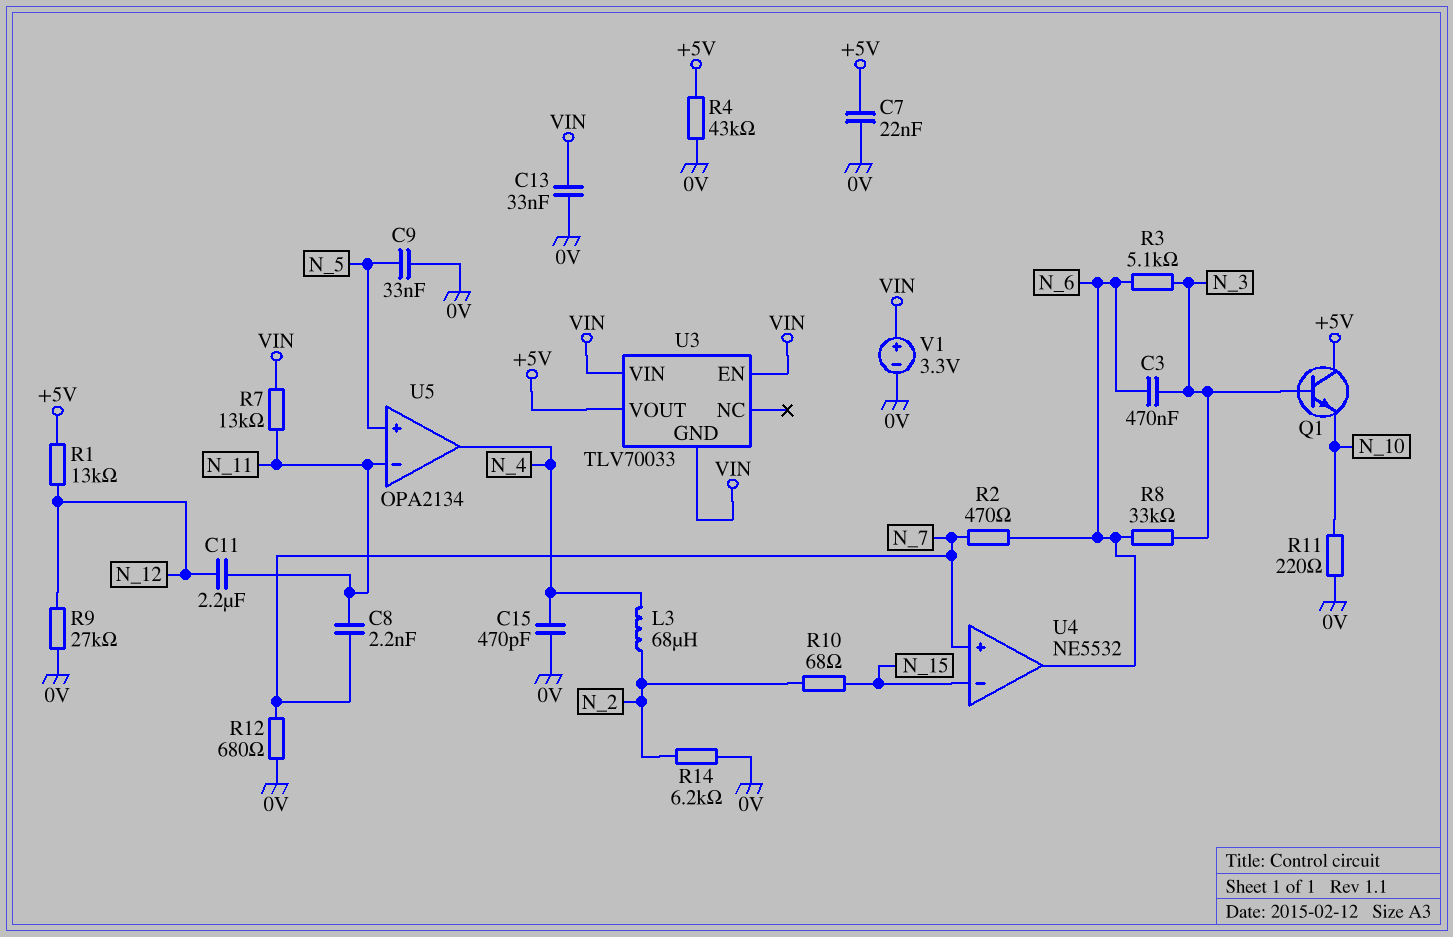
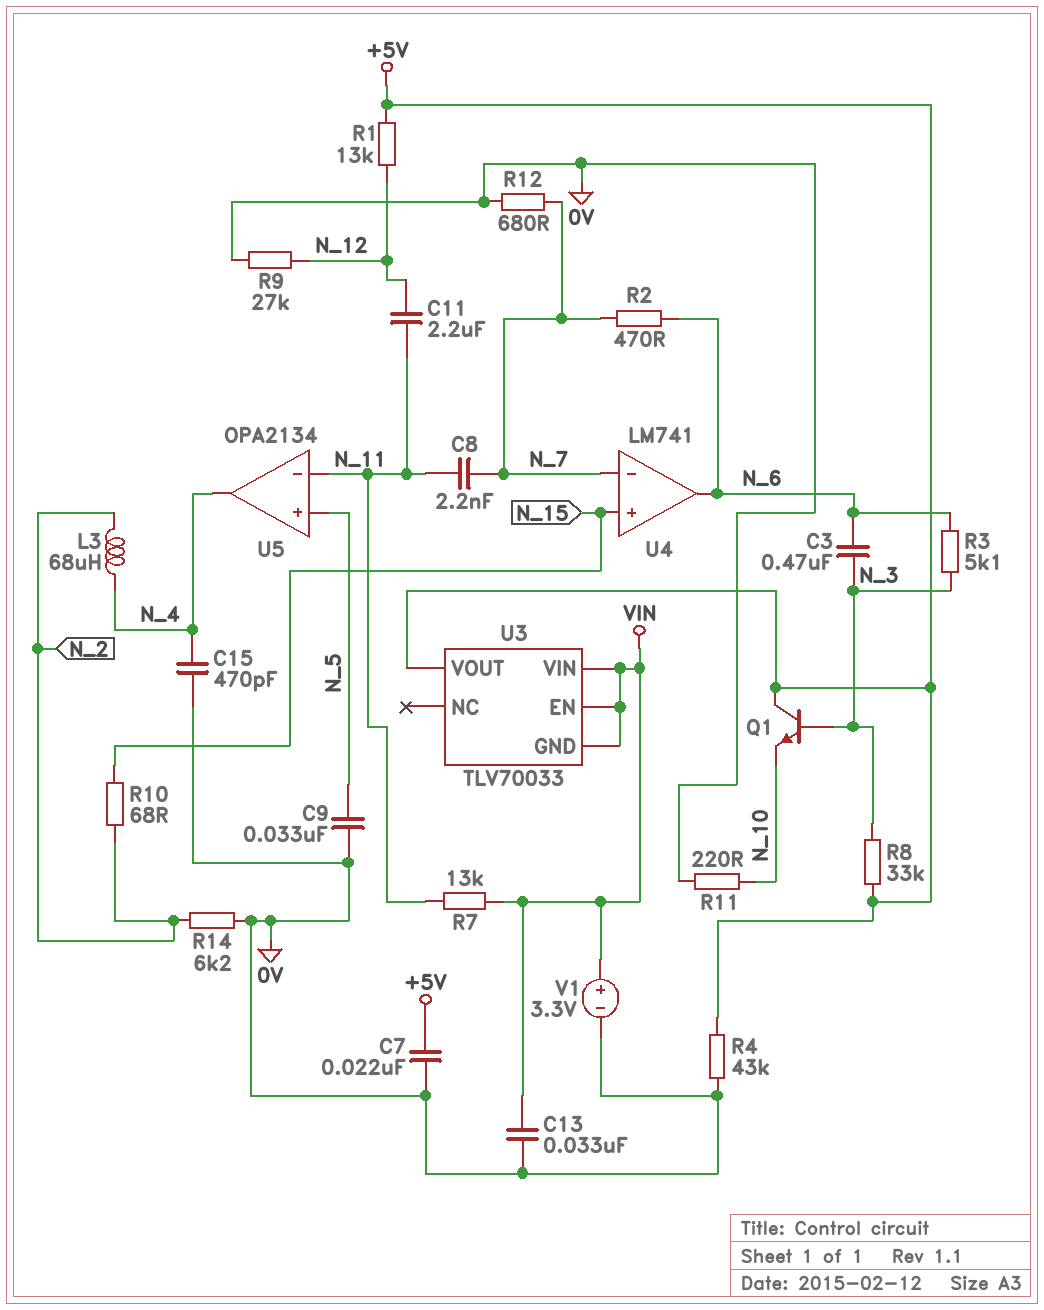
R8: 33k (N_3, N_6) -> 33k (+5V, N_3)
U4: NE5532 -> LM741
U4 pin in+: N_7 -> N_15
U4 pin in-: N_15 -> N_7

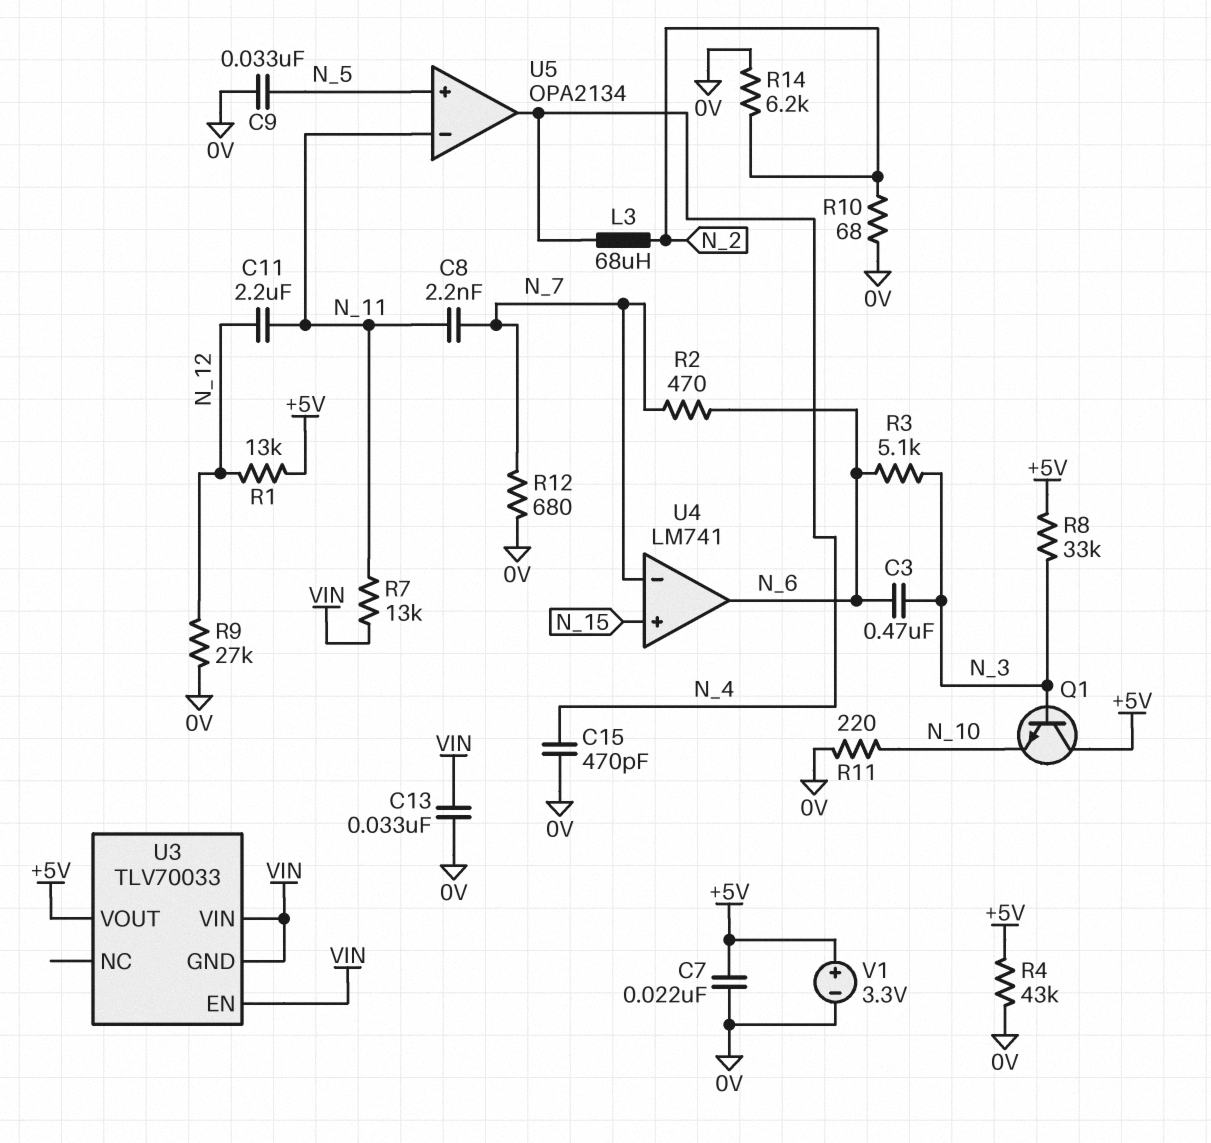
R10: 68 (N_2, N_15) -> 68 (0V, N_2)
V1: 3.3V (plus VIN, minus 0V) -> 3.3V (plus +5V, minus 0V)

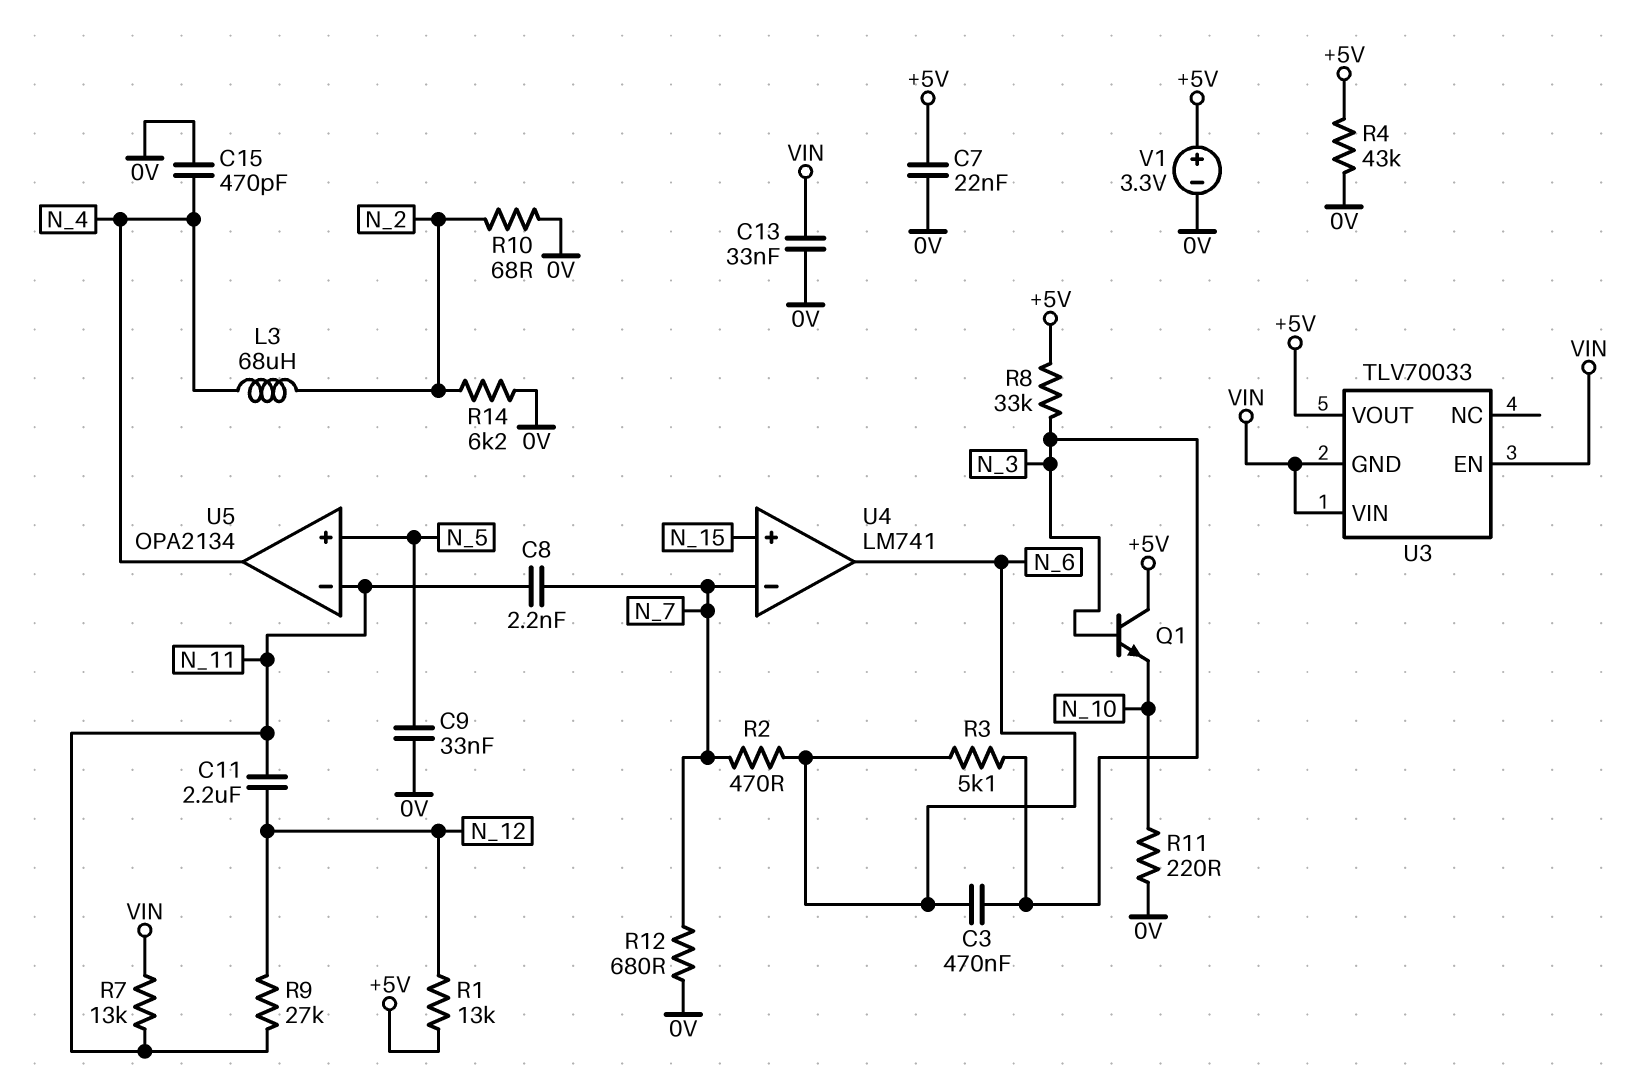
R9: 27k (0V, N_12) -> 27k (N_11, N_12)

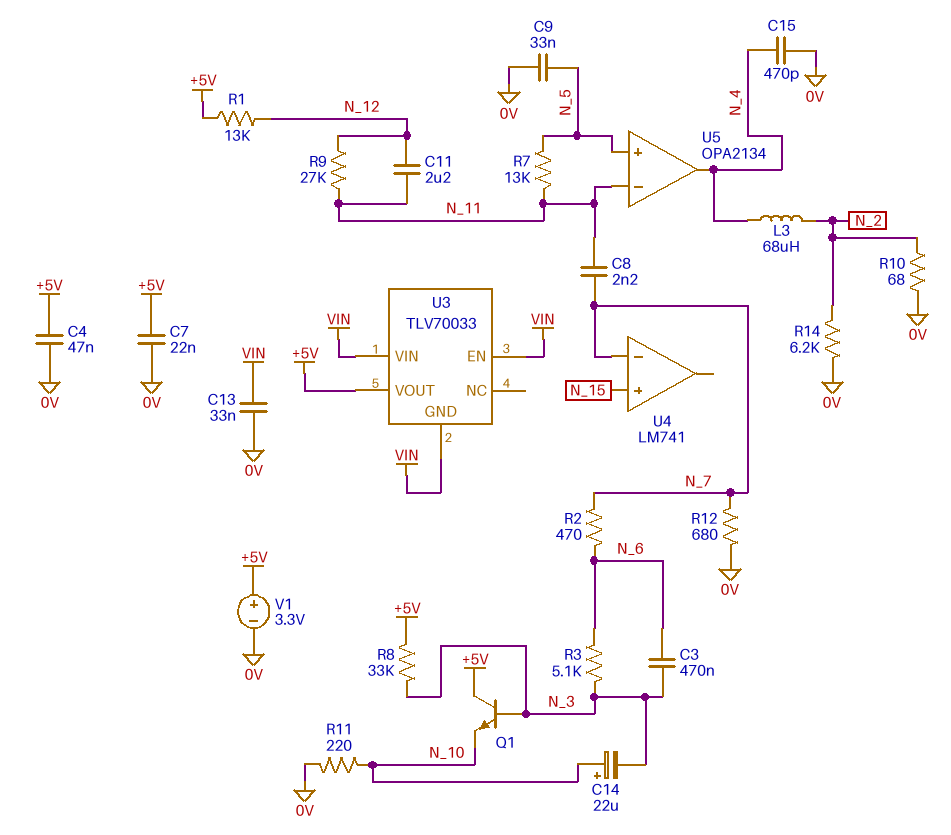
C4: none -> 47nF (+5V, 0V)
C14: none -> 22uF (plus N_10, minus N_3)
R4: 43k (+5V, 0V) -> none
R7: 13k (N_11, VIN) -> 13k (N_5, N_11)
U4 pin out: N_6 -> none

